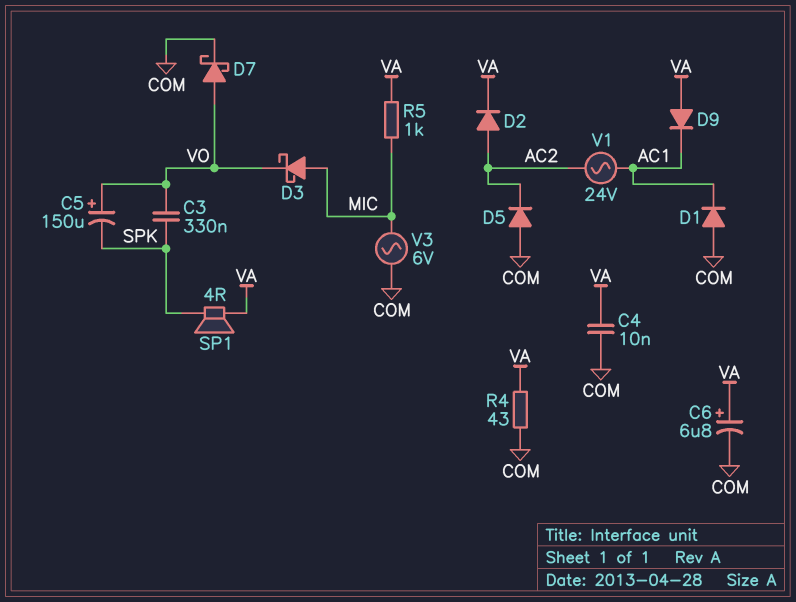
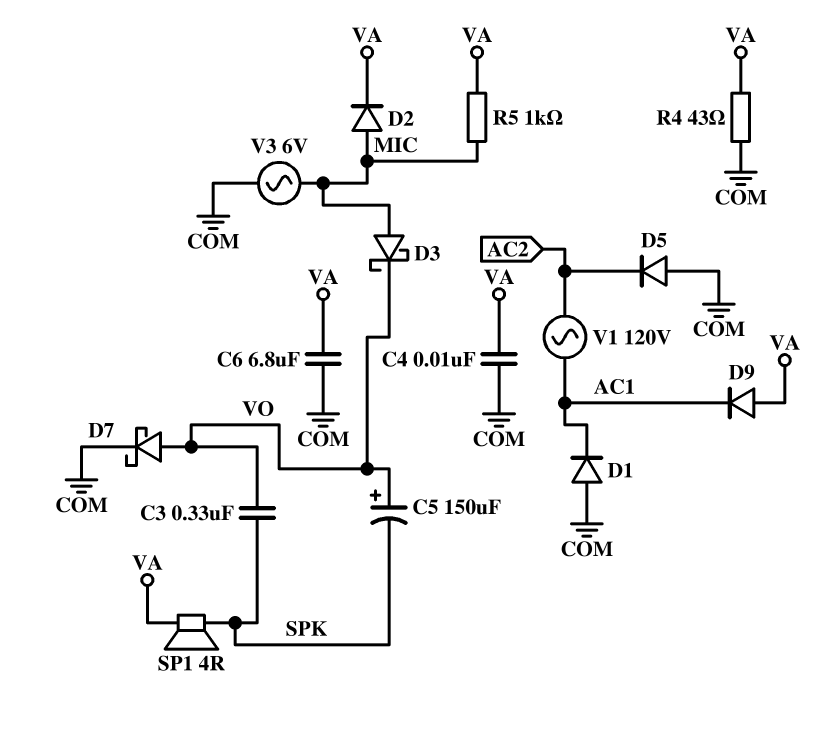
C6: 6.8uF (plus VA, minus COM) -> 6.8uF (COM, VA)
D2: diode (A AC2, K VA) -> diode (A MIC, K VA)
V1: AC 24V (AC1, AC2) -> AC 120V (AC1, AC2)

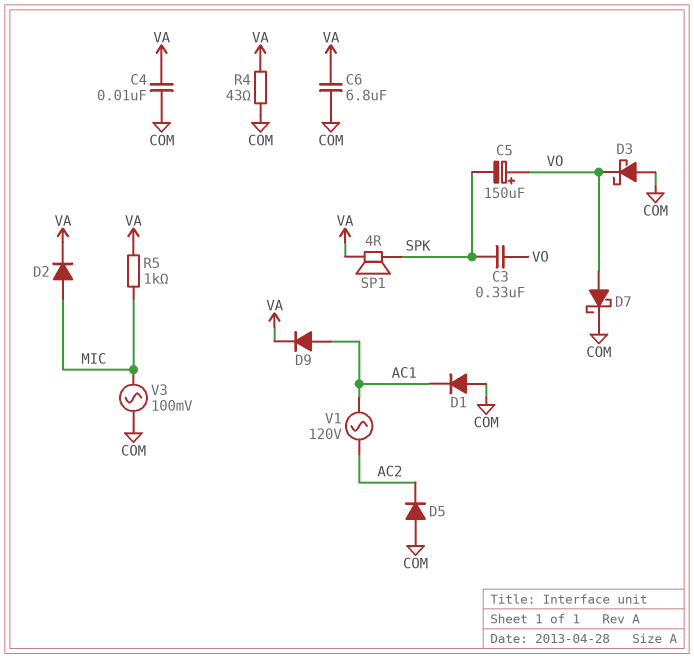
D3: schottky (A MIC, K VO) -> schottky (A COM, K VO)
D9: diode (A VA, K AC1) -> diode (A AC1, K VA)
V3: AC 6V (COM, MIC) -> AC 100mV (COM, MIC)

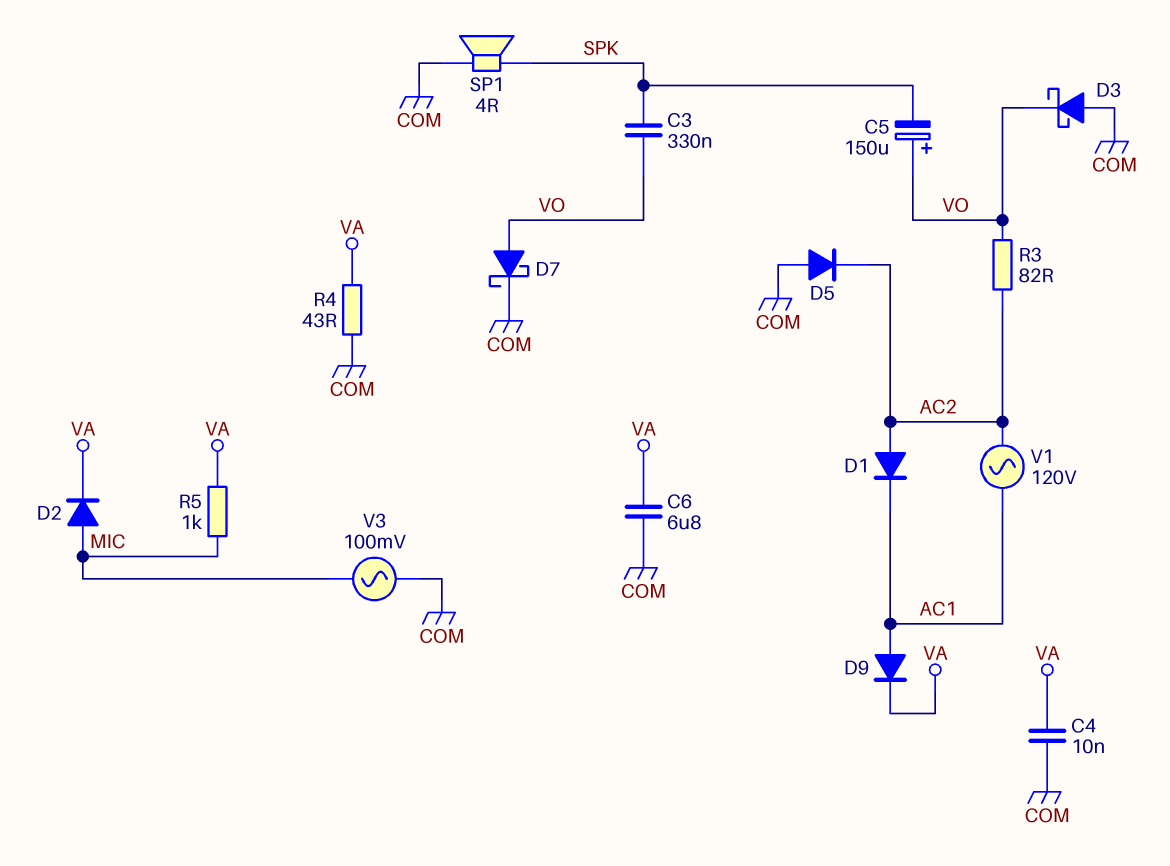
D1: diode (A COM, K AC1) -> diode (A AC2, K AC1)
R3: none -> 82 (AC2, VO)
SP1: speaker 4R (SPK, VA) -> speaker 4R (COM, SPK)

